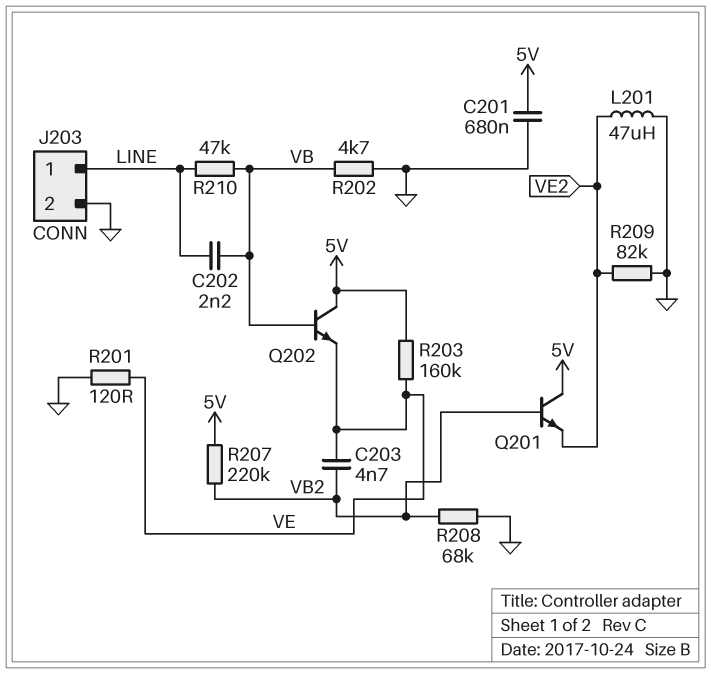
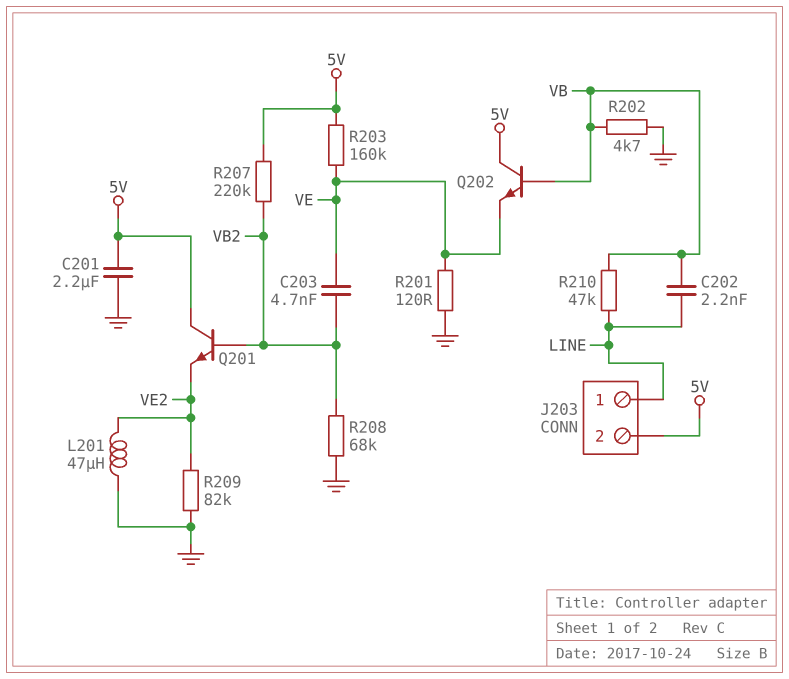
C201: 680nF (5V, GND) -> 2.2uF (5V, GND)
J203 pin 2: GND -> 5V

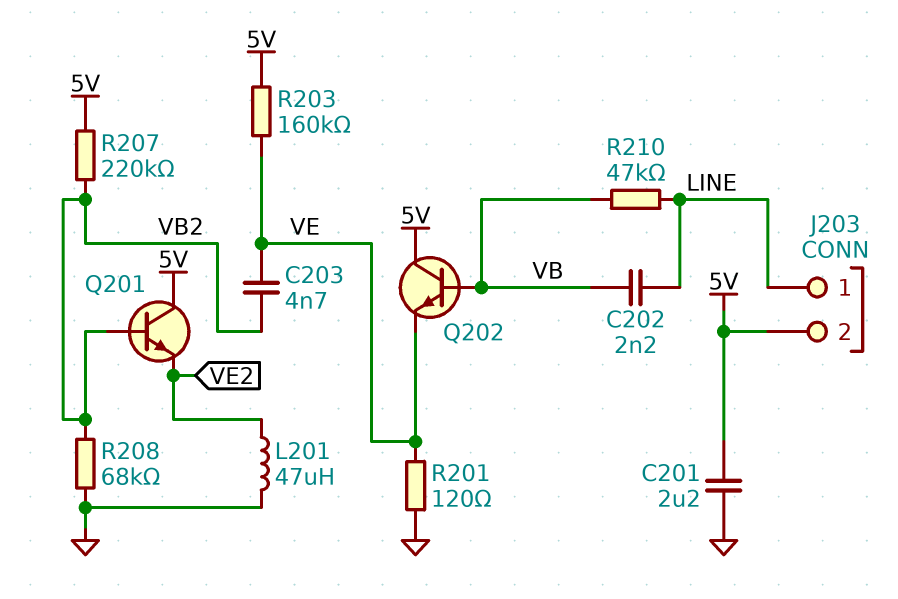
R202: 4.7k (GND, VB) -> none
R209: 82k (GND, VE2) -> none

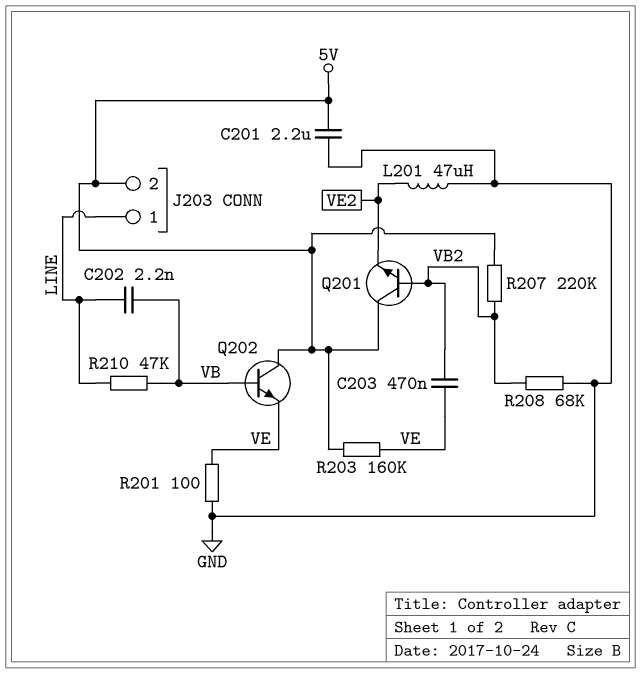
C203: 4.7nF (VB2, VE) -> 470nF (VB2, VE)
R201: 120 (GND, VE) -> 100 (GND, VE)

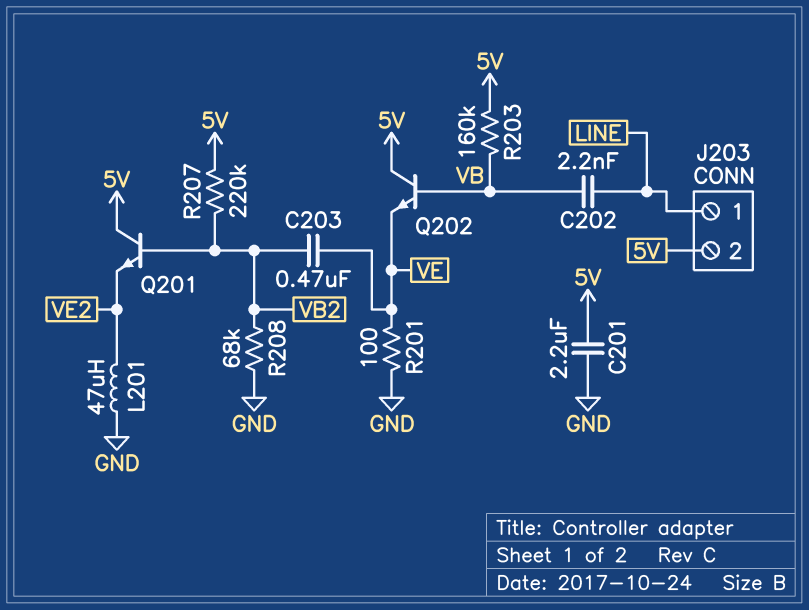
R203: 160k (5V, VE) -> 160k (5V, VB)
R210: 47k (LINE, VB) -> none

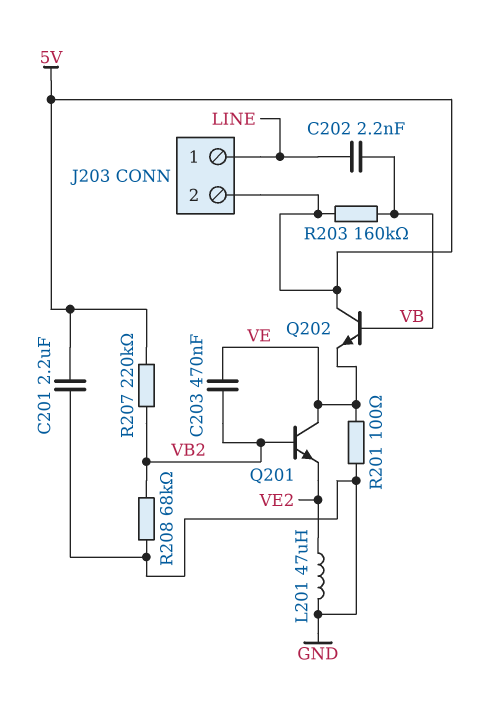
Q201: NPN (B VB2, C 5V, E VE2) -> NPN (B VB2, C VE, E VE2)

